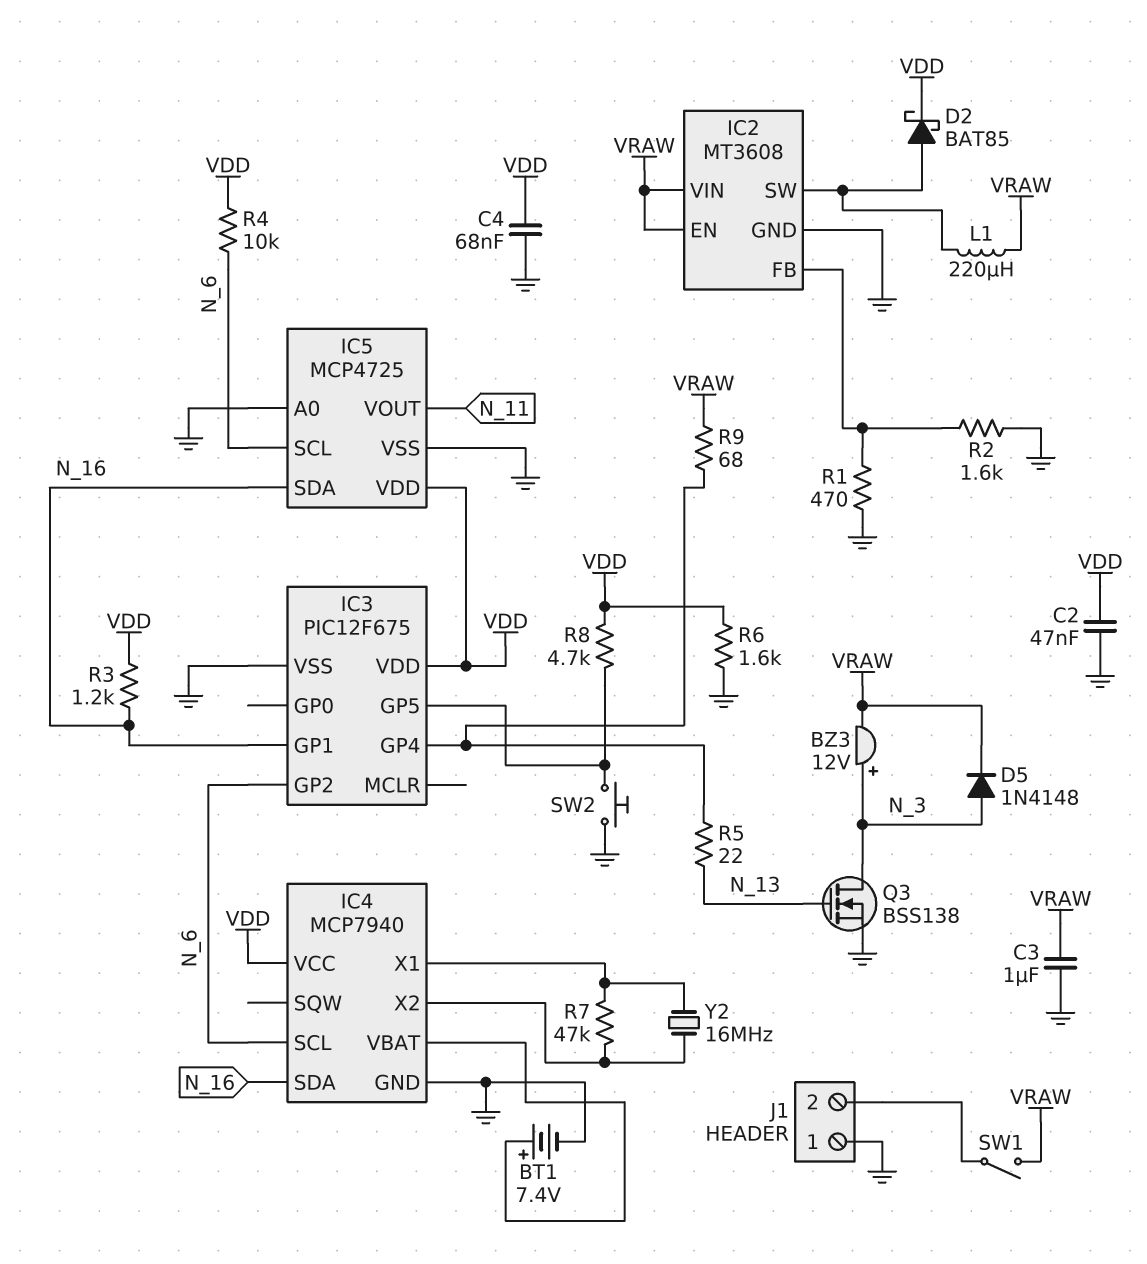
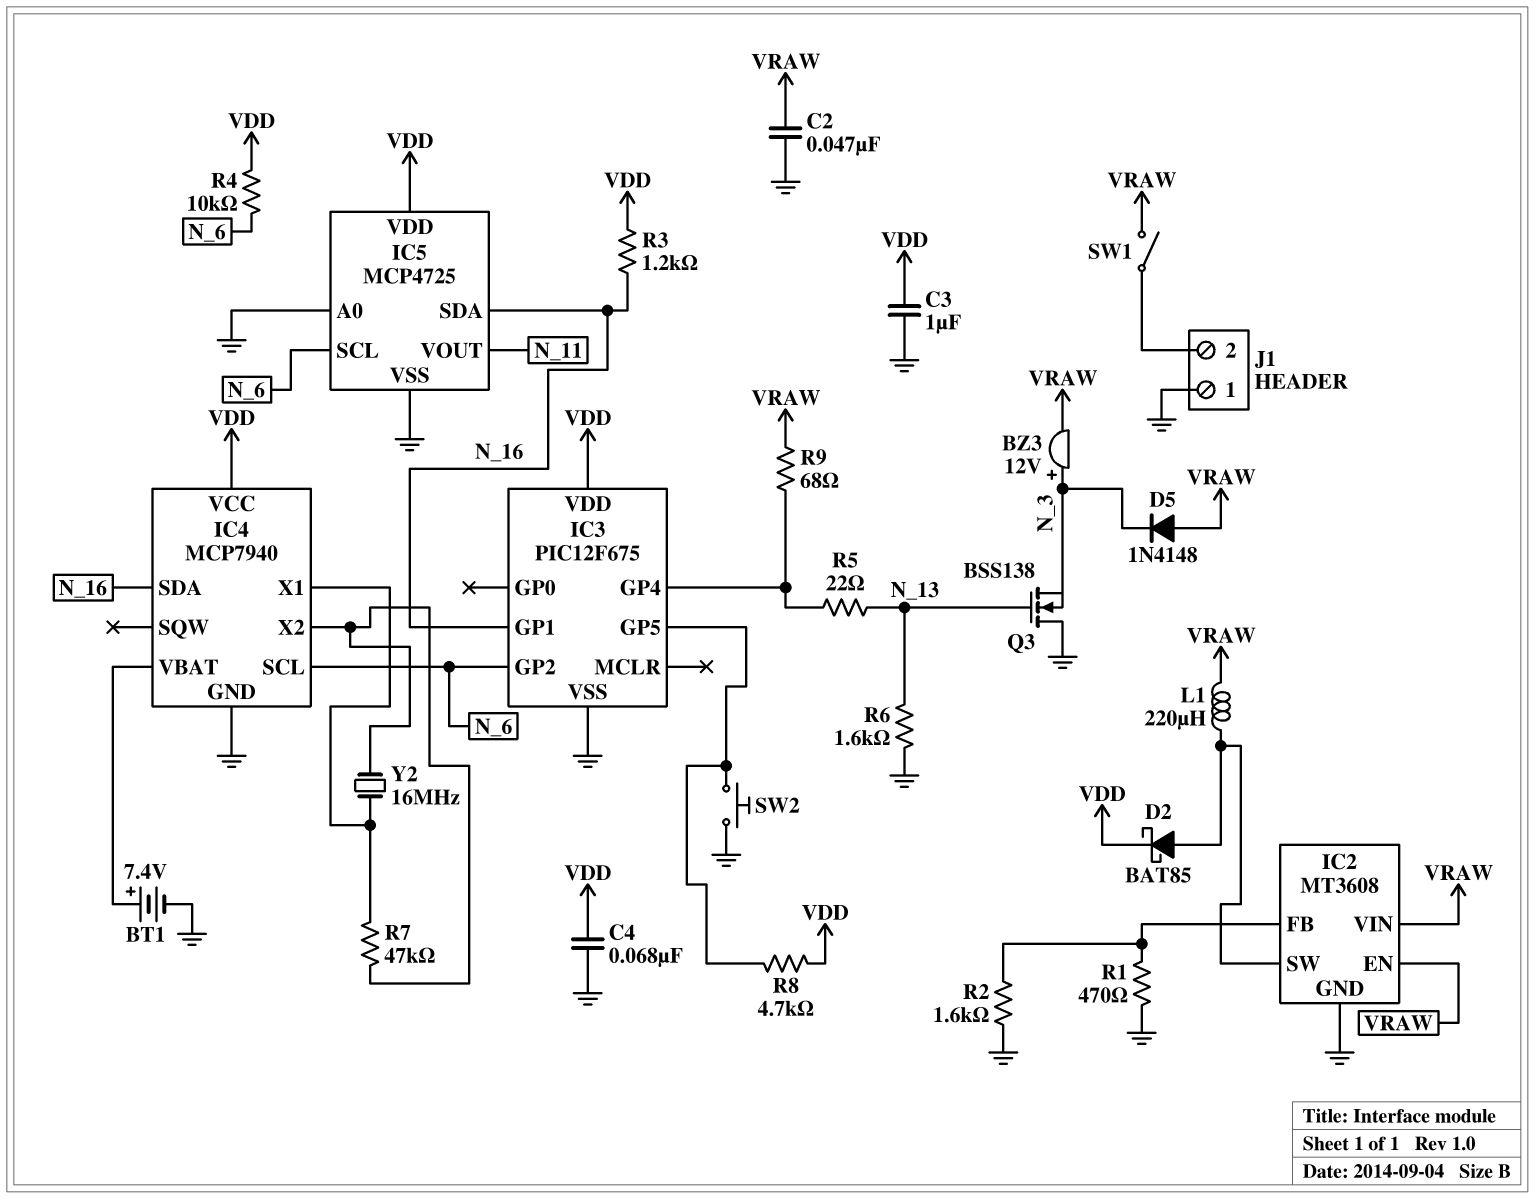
C2: 47nF (GND, VDD) -> 47nF (GND, VRAW)
C3: 1uF (GND, VRAW) -> 1uF (GND, VDD)
D5: diode 1N4148 (A N_3, K VRAW) -> diode 1N4148 (A VRAW, K N_3)
Q3: NMOS BSS138 (G N_13, D N_3, S GND) -> NMOS BSS138 (G N_13, D GND, S N_3)
R6: 1.6k (GND, VDD) -> 1.6k (GND, N_13)

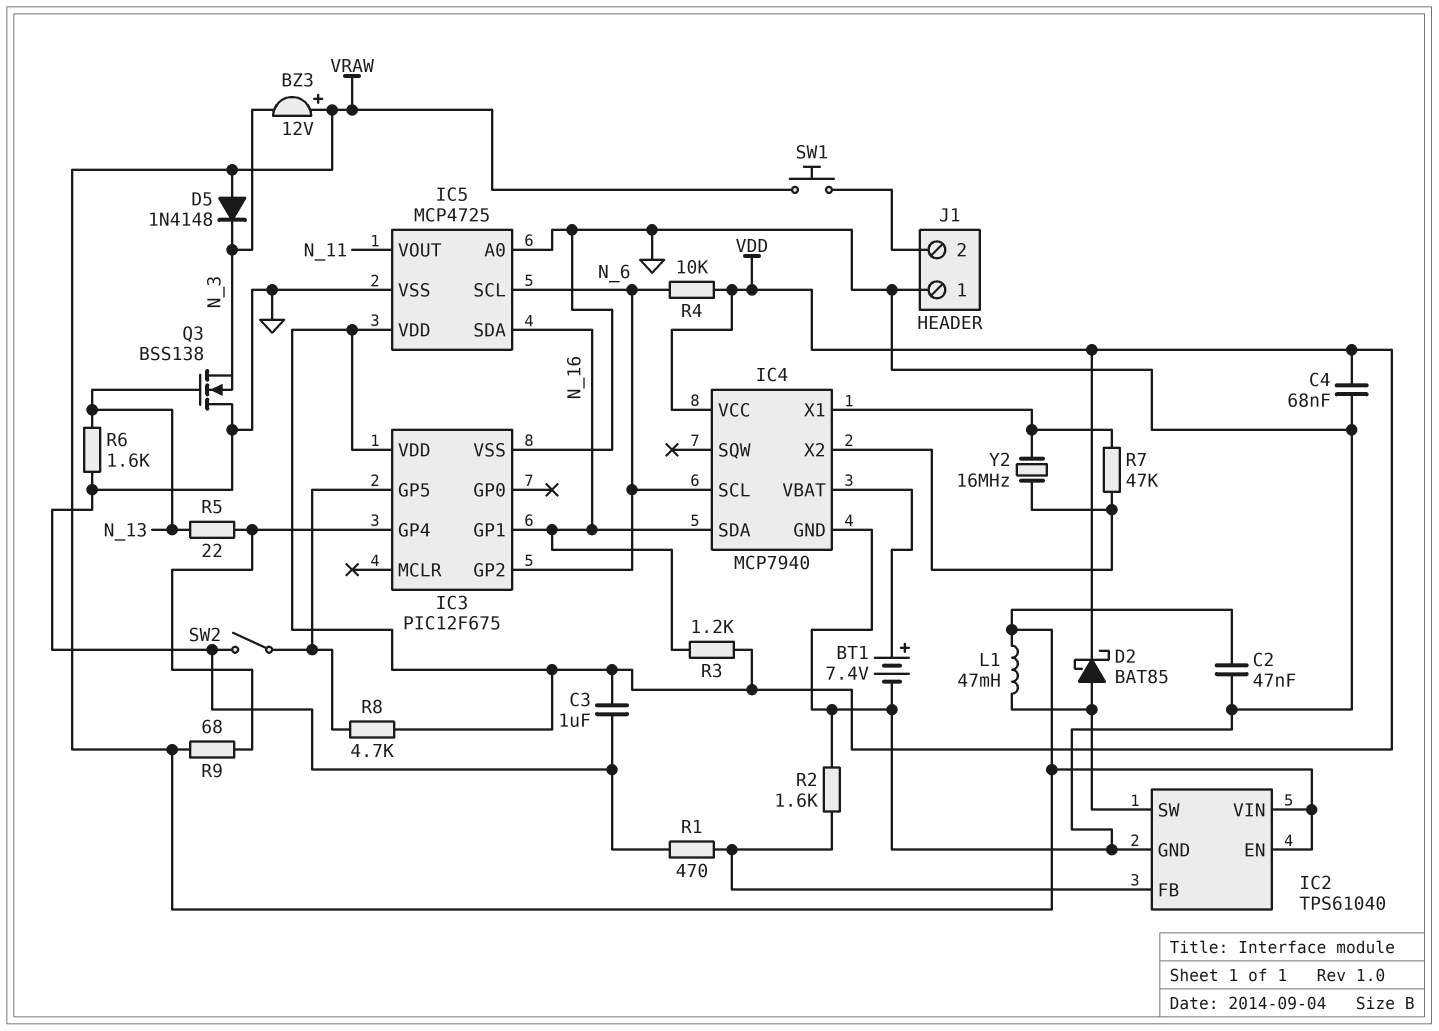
BZ3: buzzer 12V (plus N_3, minus VRAW) -> buzzer 12V (plus VRAW, minus N_3)
IC2: MT3608 -> TPS61040
L1: 220uH (IC2/SW, VRAW) -> 47mH (IC2/SW, VRAW)
SW1: switch (J1/2, VRAW) -> button (J1/2, VRAW)
SW2: button (GND, IC3/GP5) -> switch (GND, IC3/GP5)

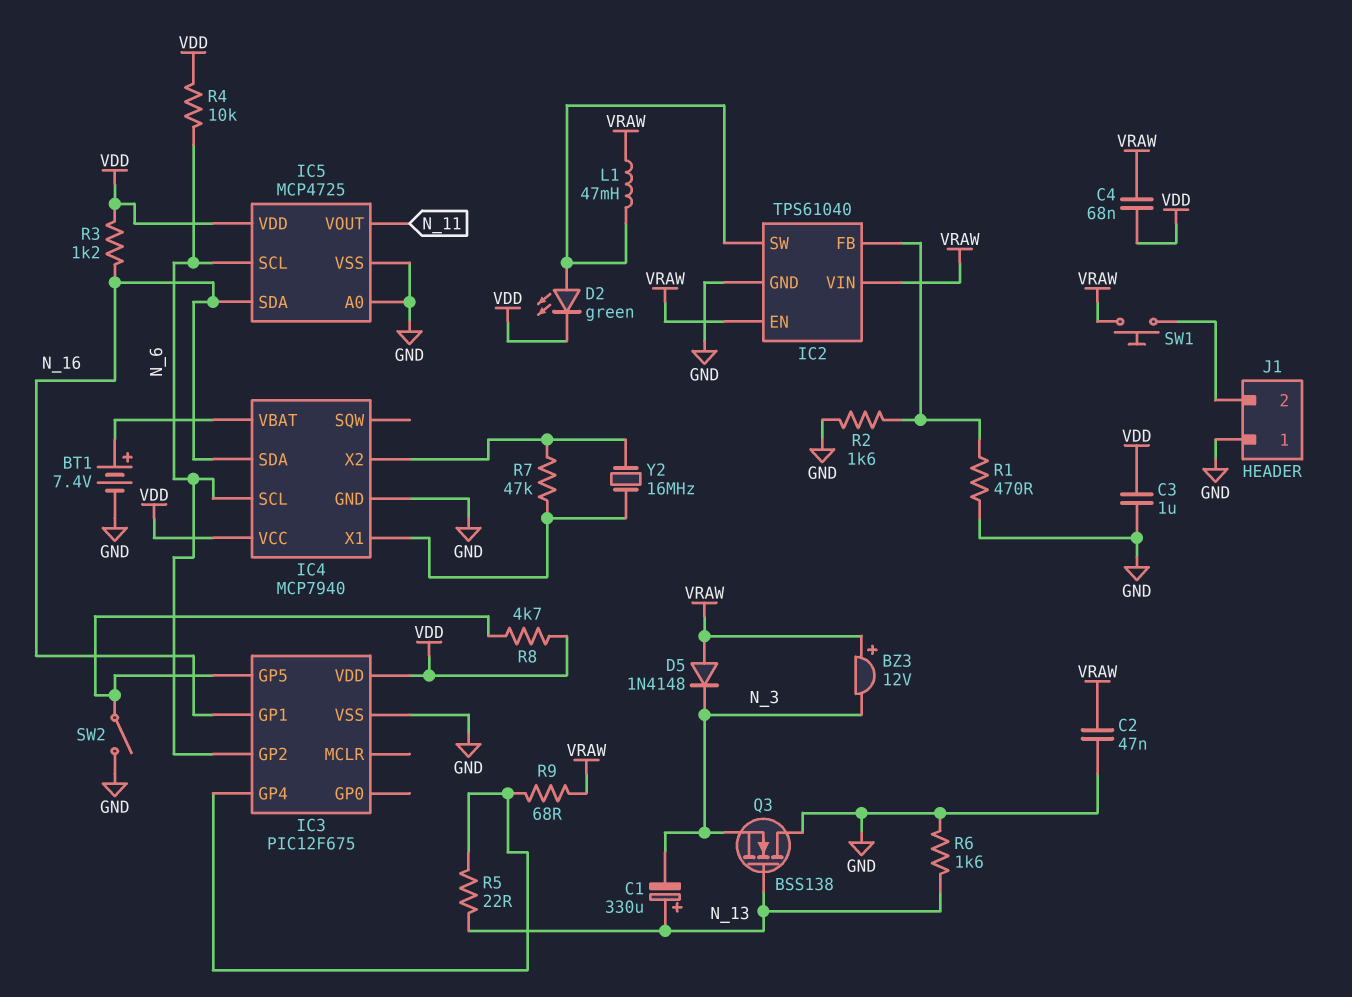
C1: none -> 330uF (plus N_13, minus N_3)
C4: 68nF (GND, VDD) -> 68nF (VDD, VRAW)
D2: schottky BAT85 (A IC2/SW, K VDD) -> LED green (A IC2/SW, K VDD)

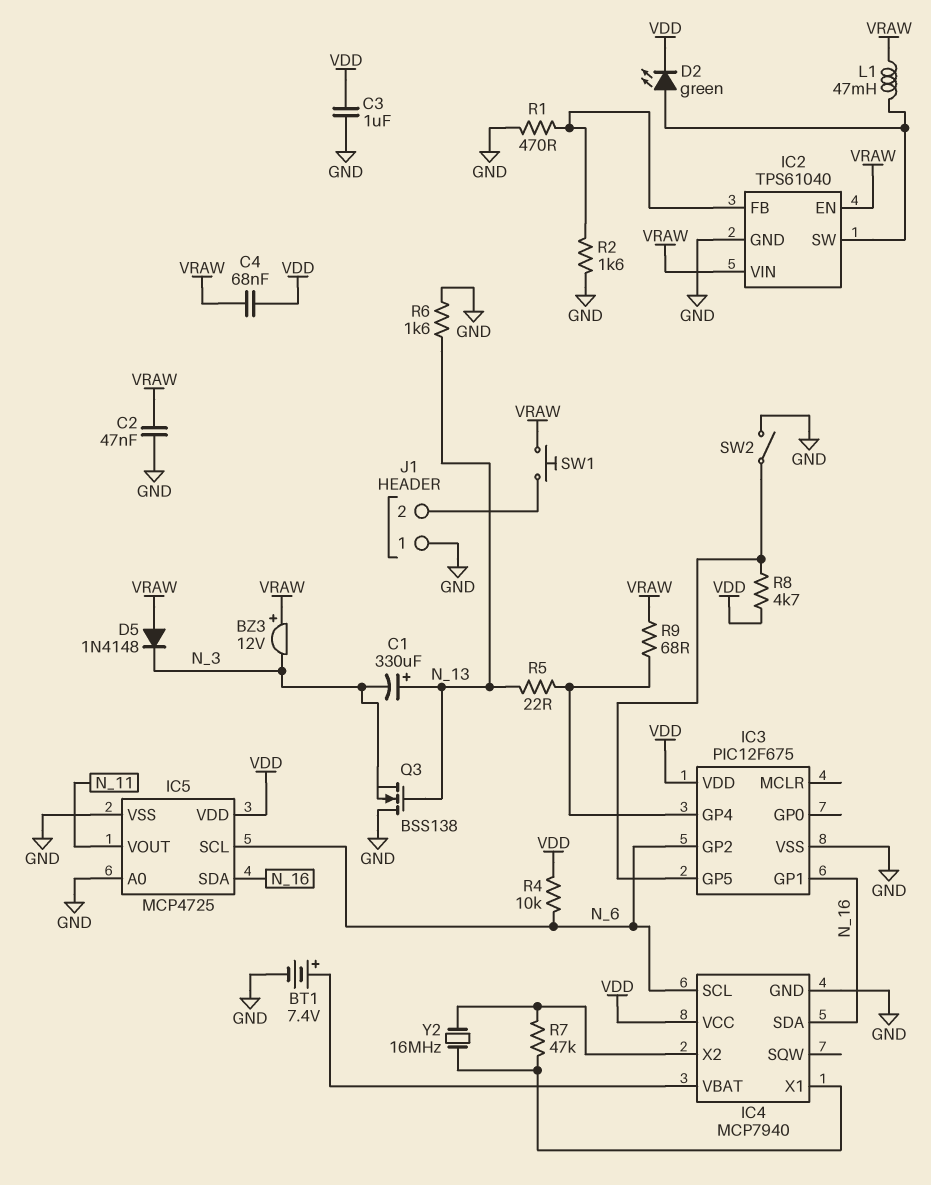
R3: 1.2k (N_16, VDD) -> none

